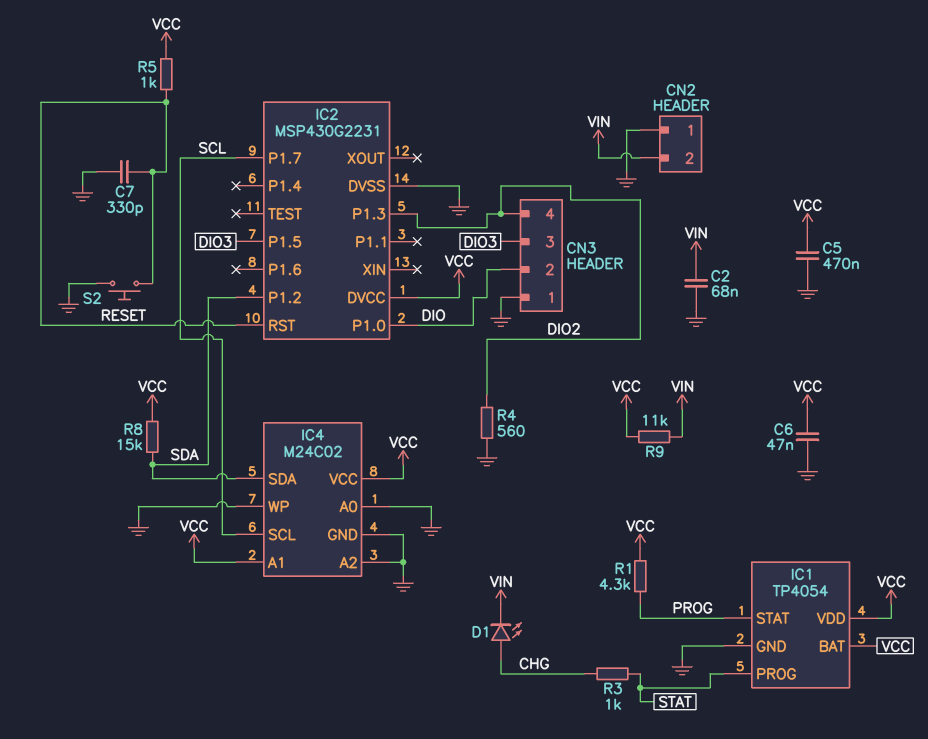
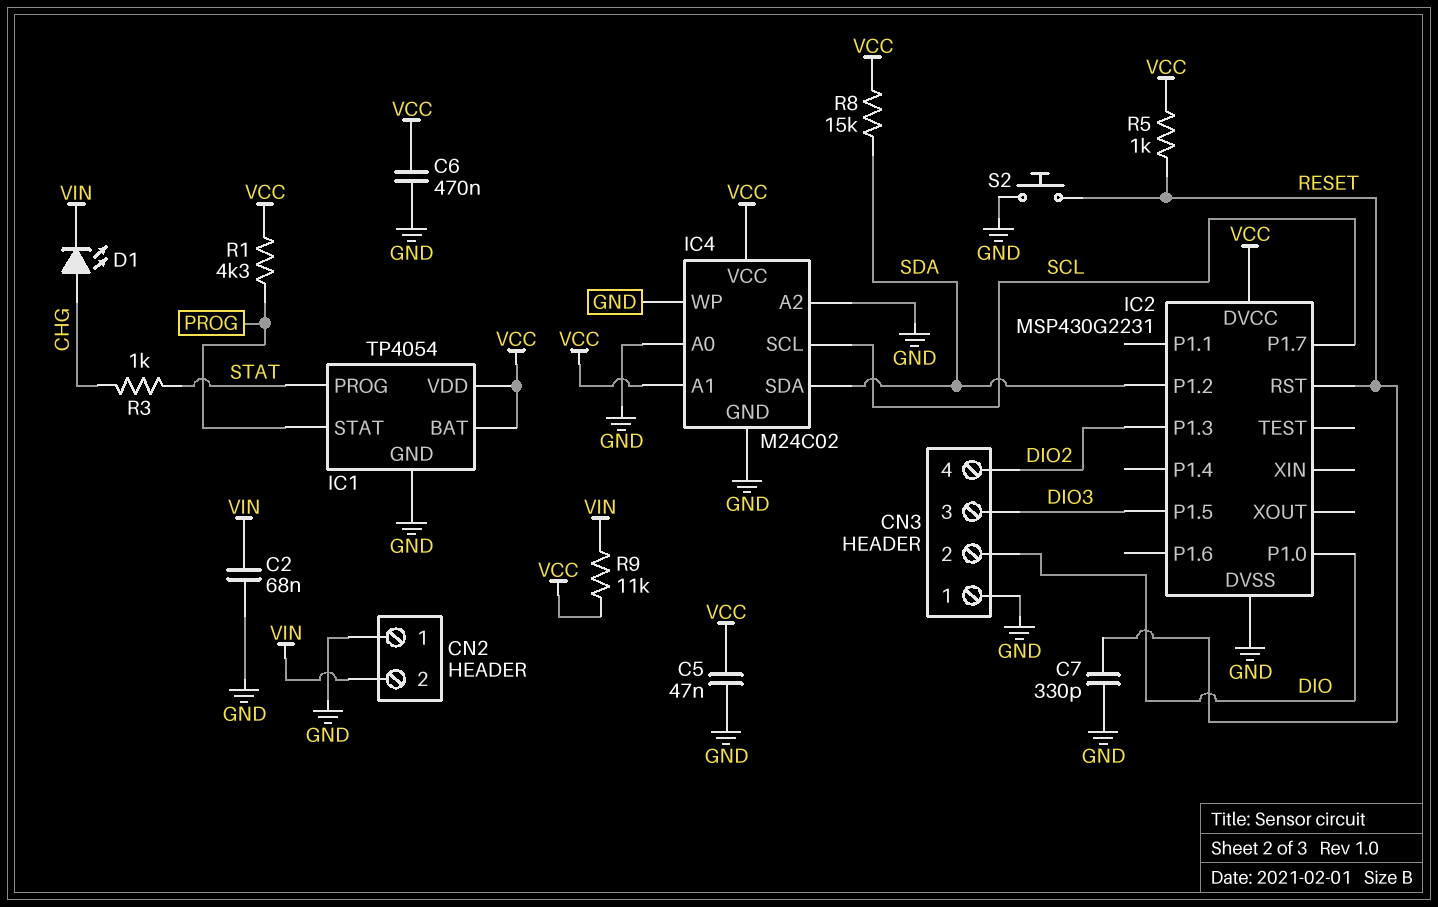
C5: 470nF (GND, VCC) -> 47nF (GND, VCC)
C6: 47nF (GND, VCC) -> 470nF (GND, VCC)
R4: 560 (DIO2, GND) -> none

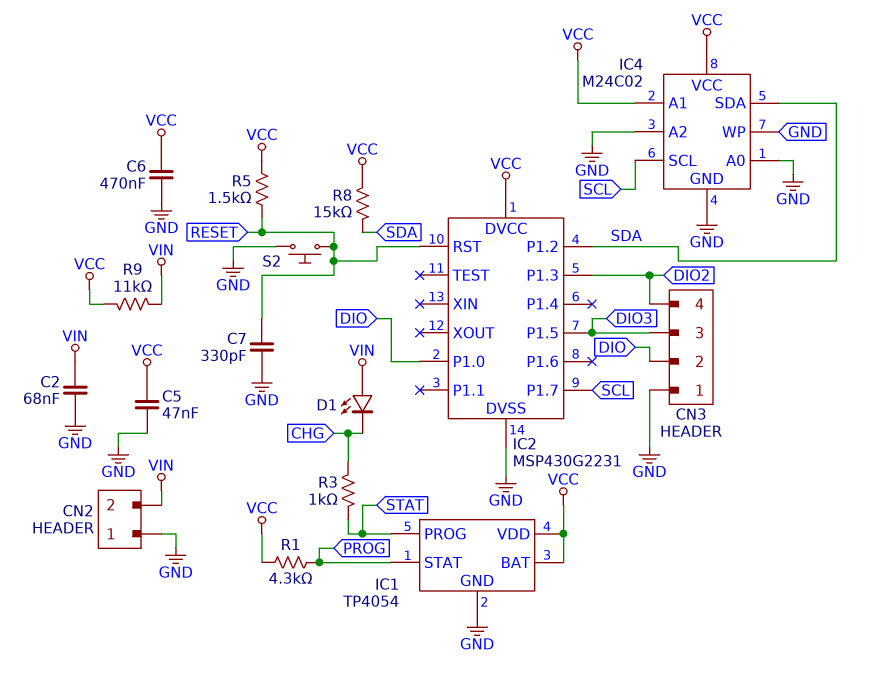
D1: LED (A CHG, K VIN) -> LED (A VIN, K CHG)
R5: 1k (RESET, VCC) -> 1.5k (RESET, VCC)

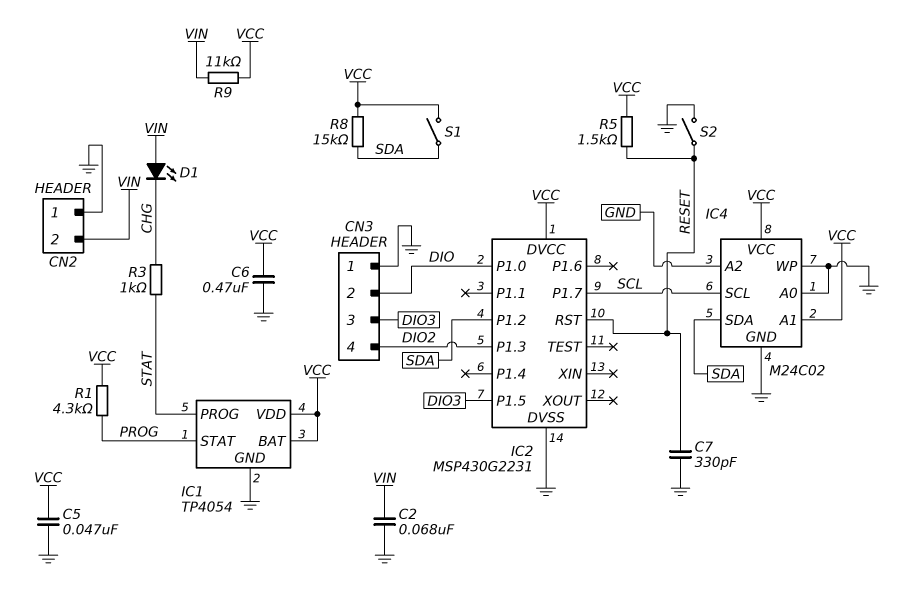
S1: none -> switch (SDA, VCC)
S2: button (GND, RESET) -> switch (GND, RESET)

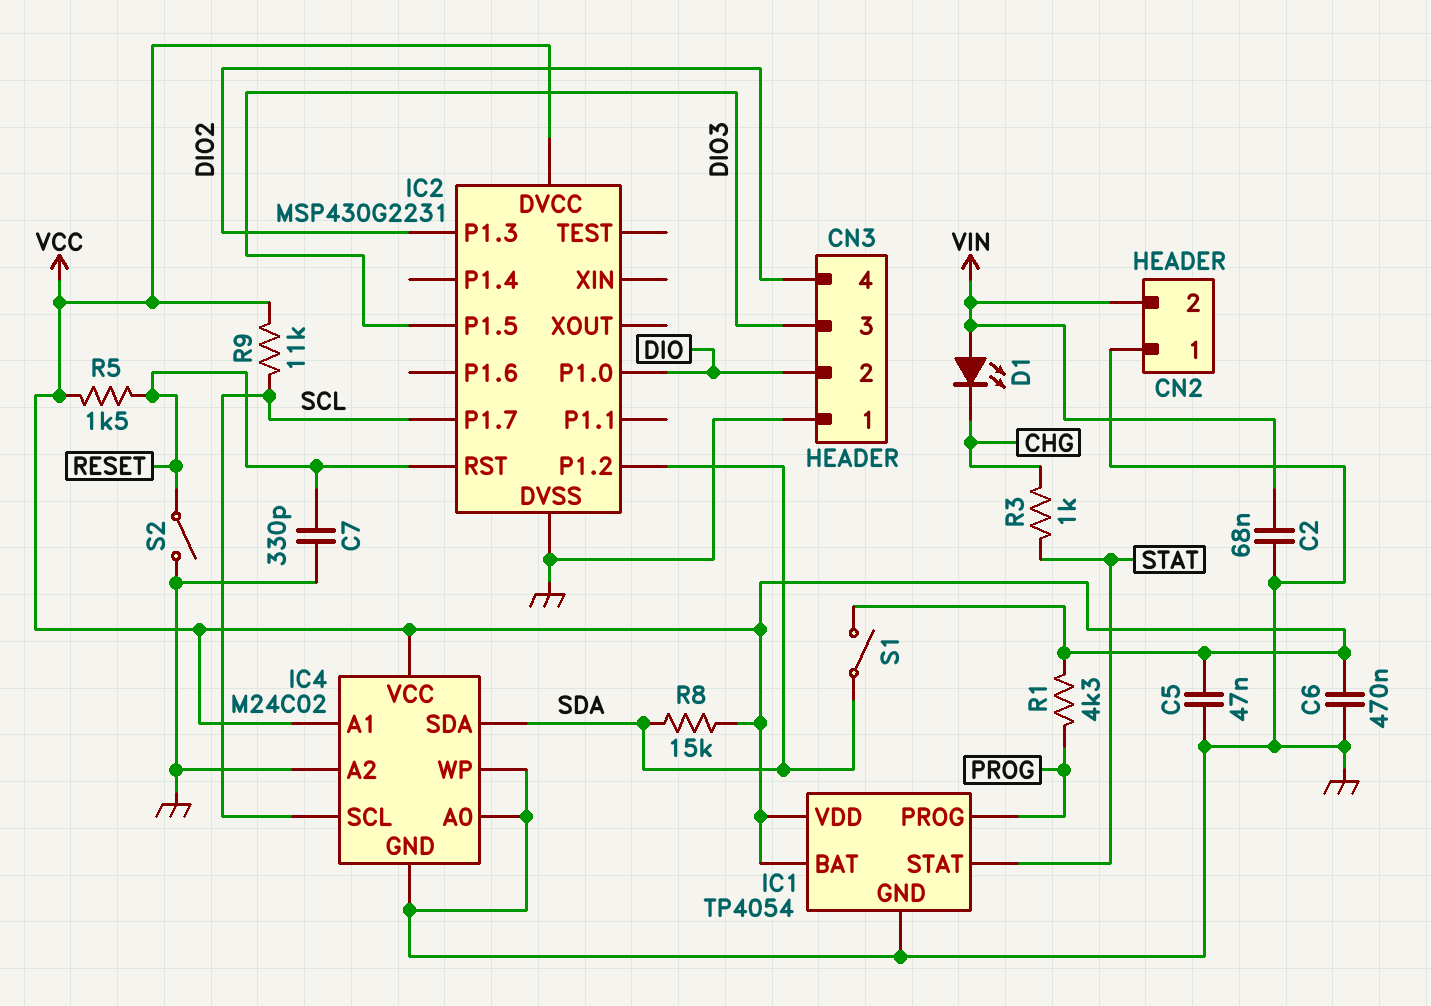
IC1 pin PROG: STAT -> PROG
IC1 pin STAT: PROG -> STAT
R9: 11k (VCC, VIN) -> 11k (SCL, VCC)

